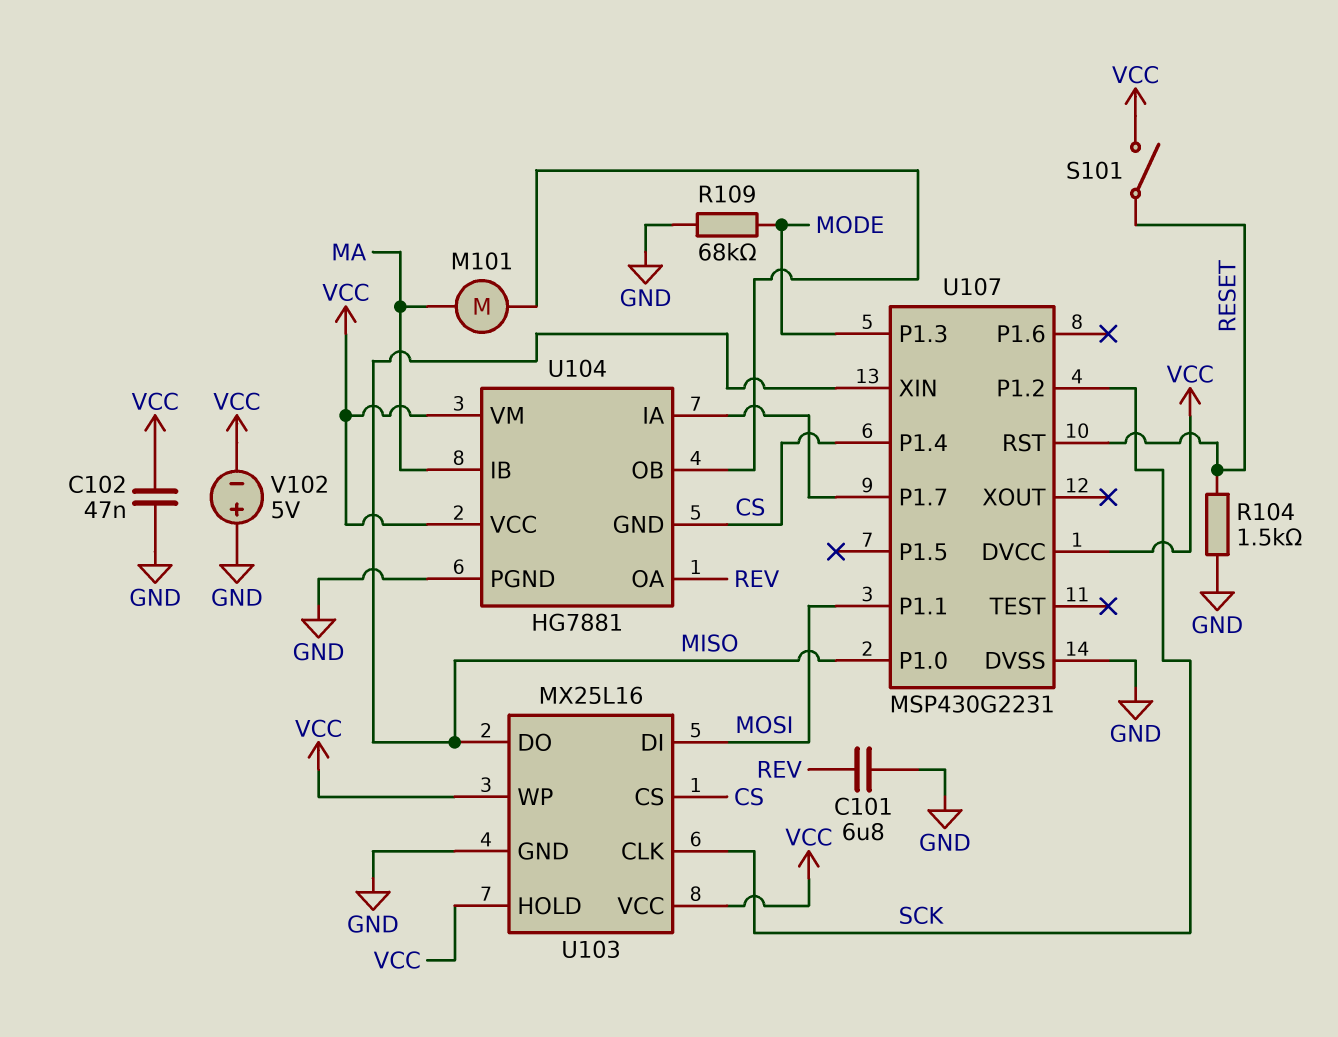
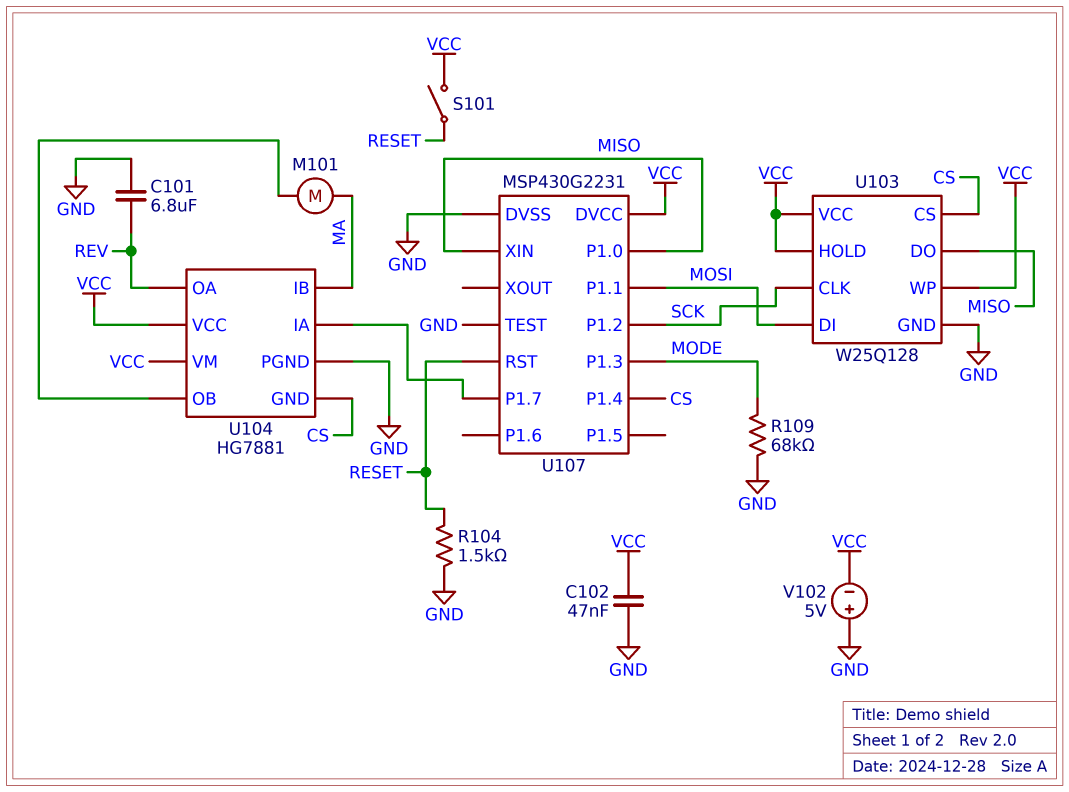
U103: MX25L16 -> W25Q128
U107 pin TEST: none -> GND

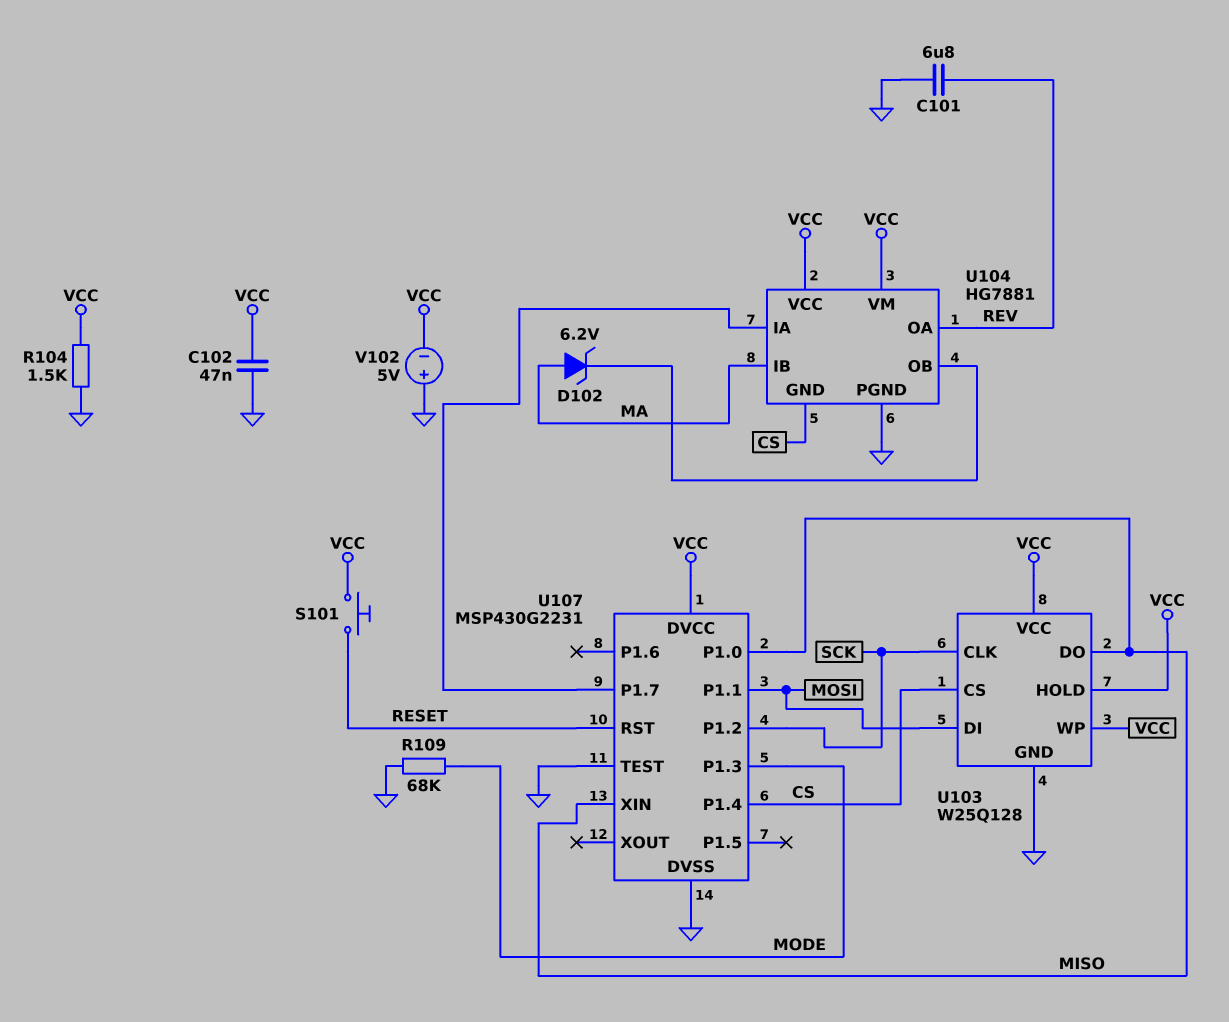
D102: none -> zener 6.2V (A MA, K U104/OB)
M101: motor (MA, U104/OB) -> none
R104: 1.5k (GND, RESET) -> 1.5k (GND, VCC)
S101: switch (RESET, VCC) -> button (RESET, VCC)

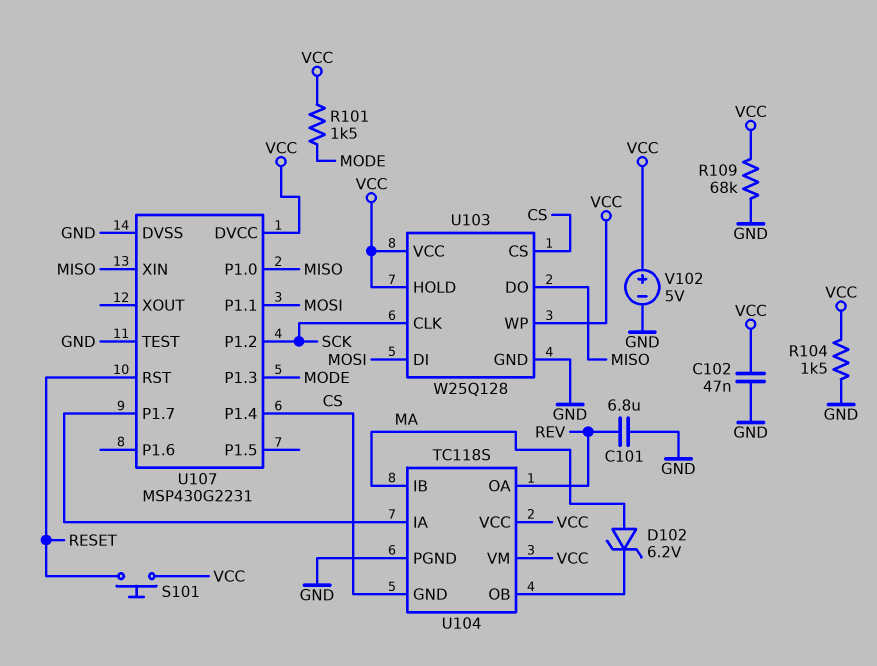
R101: none -> 1.5k (MODE, VCC)
R109: 68k (GND, MODE) -> 68k (GND, VCC)
U104: HG7881 -> TC118S
V102: 5V (plus GND, minus VCC) -> 5V (plus VCC, minus GND)

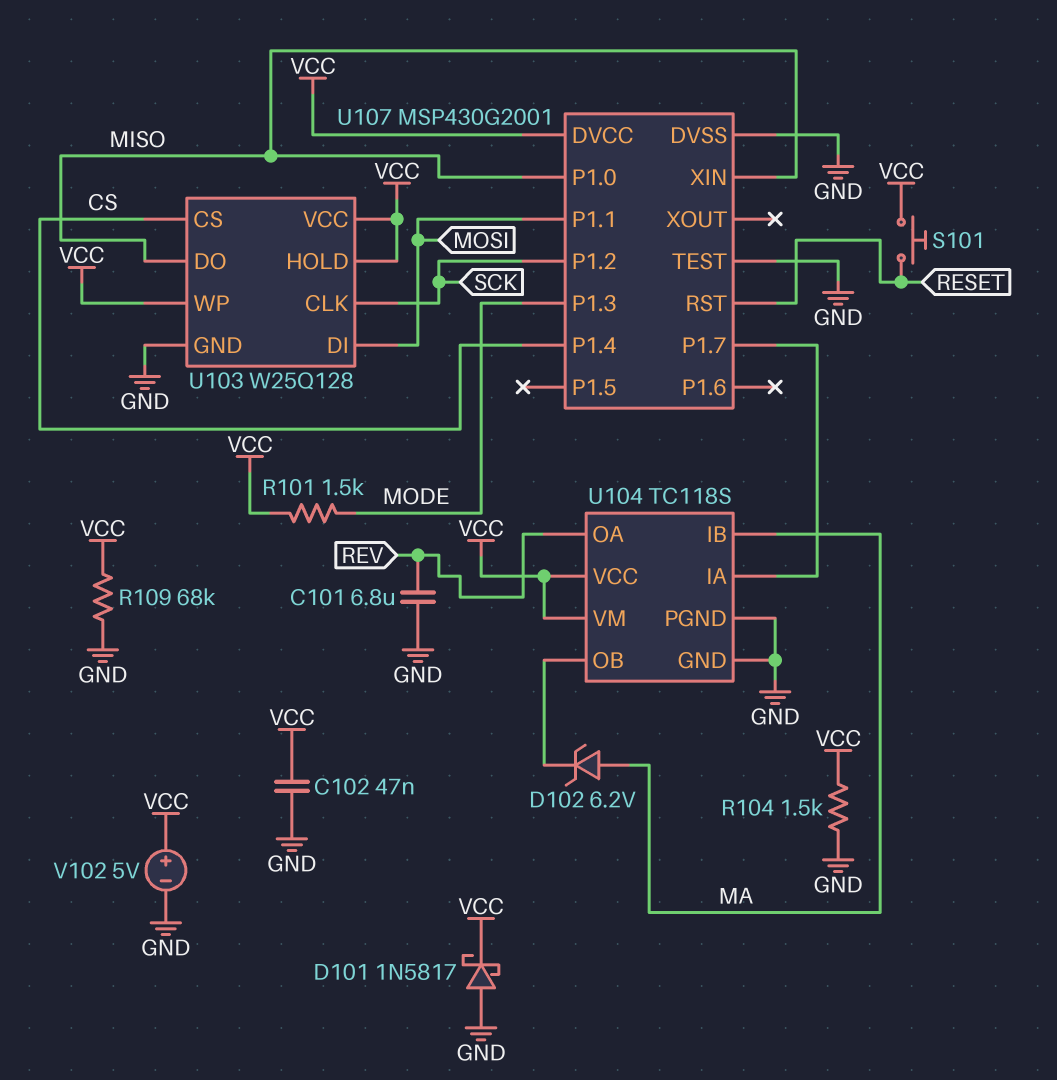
D101: none -> schottky 1N5817 (A GND, K VCC)
U104 pin GND: CS -> GND
U107: MSP430G2231 -> MSP430G2001

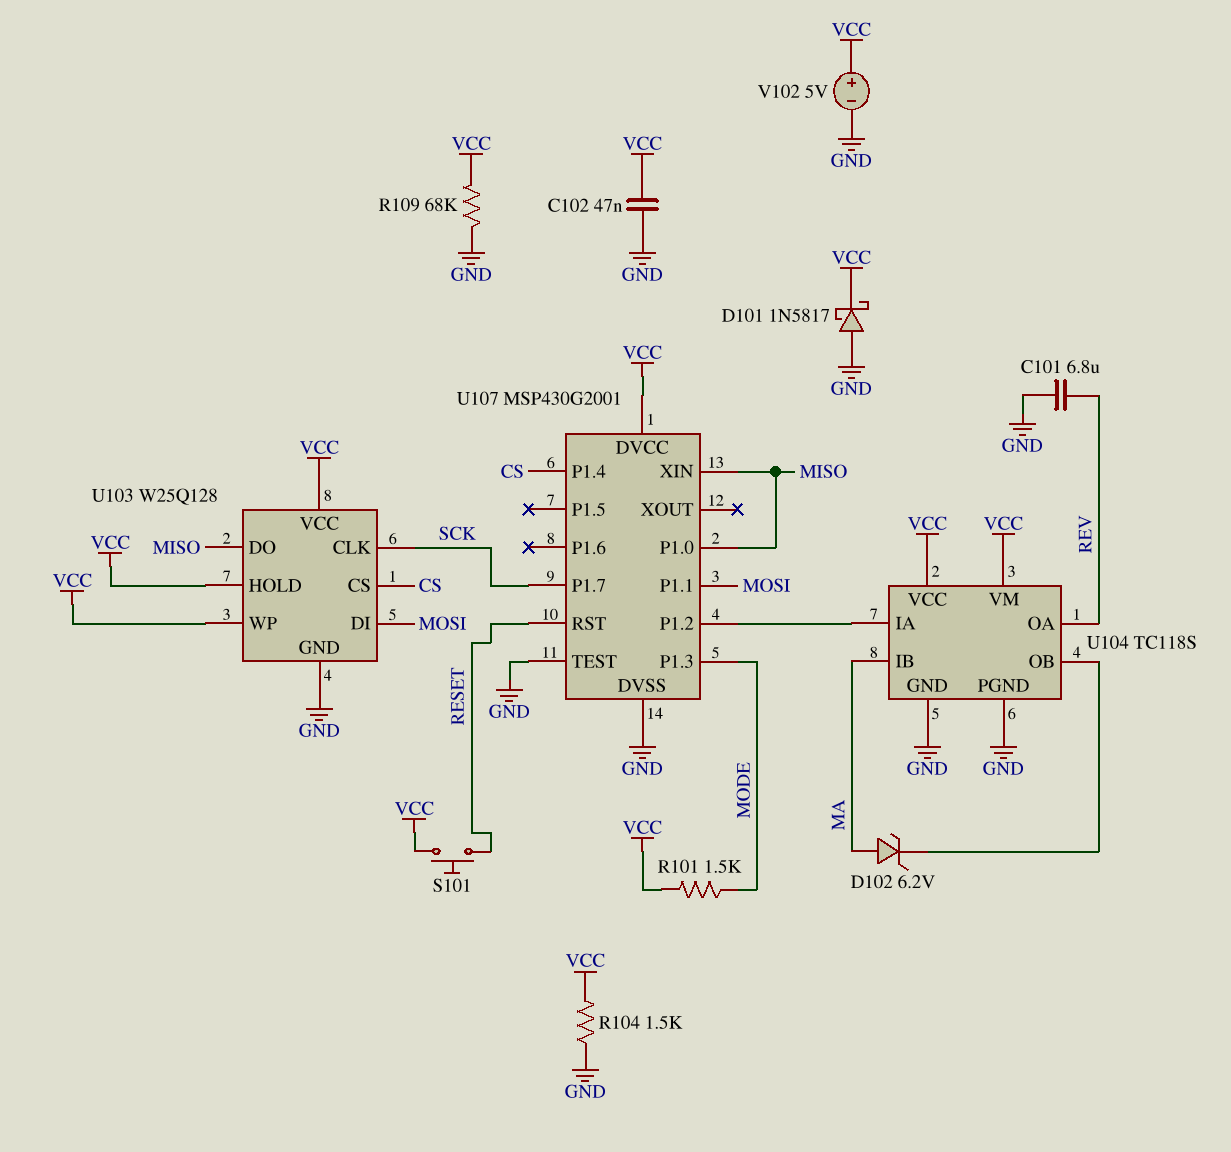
U107 pin P1.2: SCK -> U104/IA
U107 pin P1.7: U104/IA -> SCK

